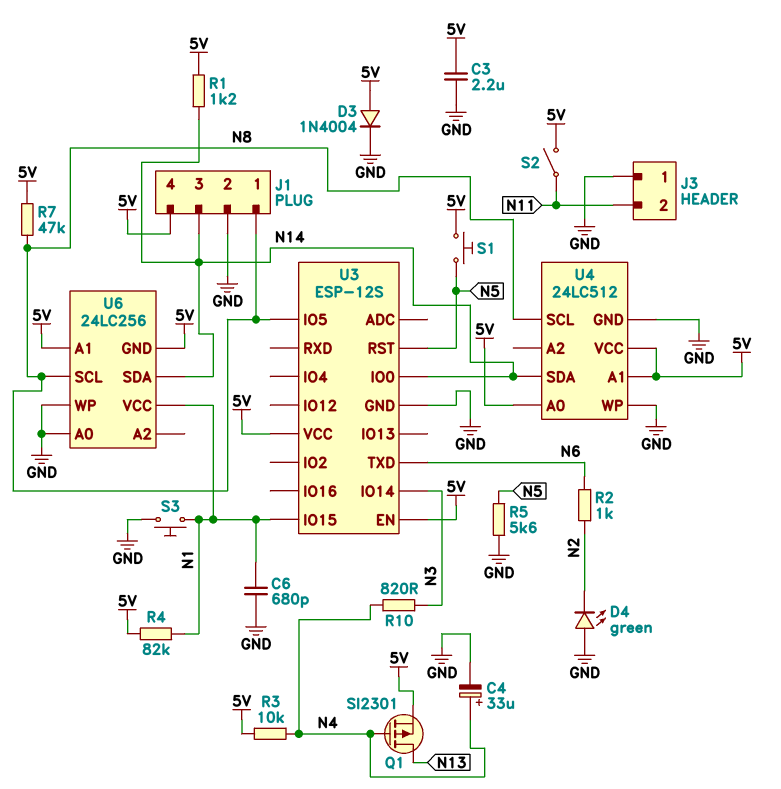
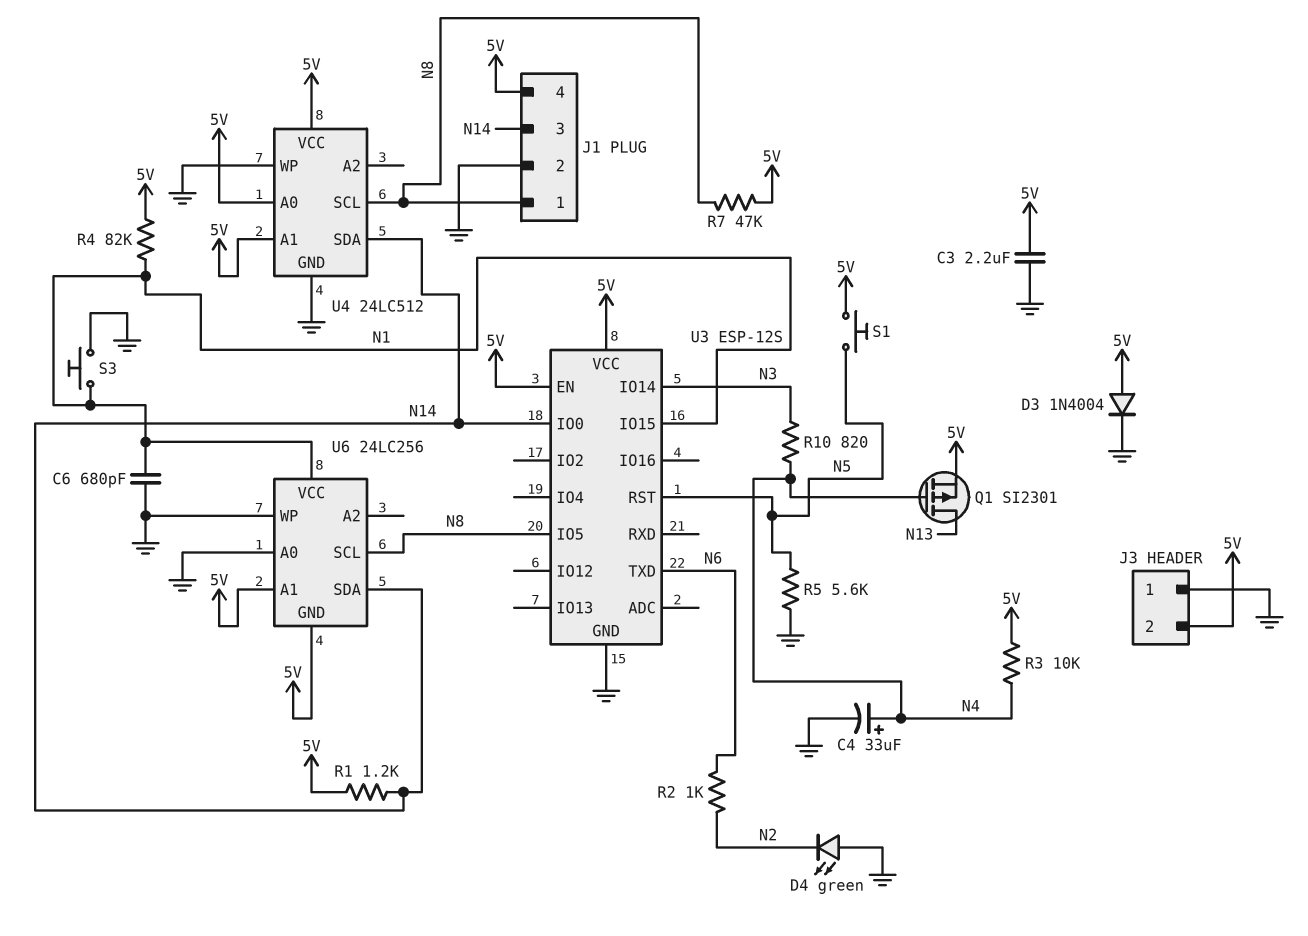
J3 pin 2: N11 -> 5V
S2: switch (5V, N11) -> none

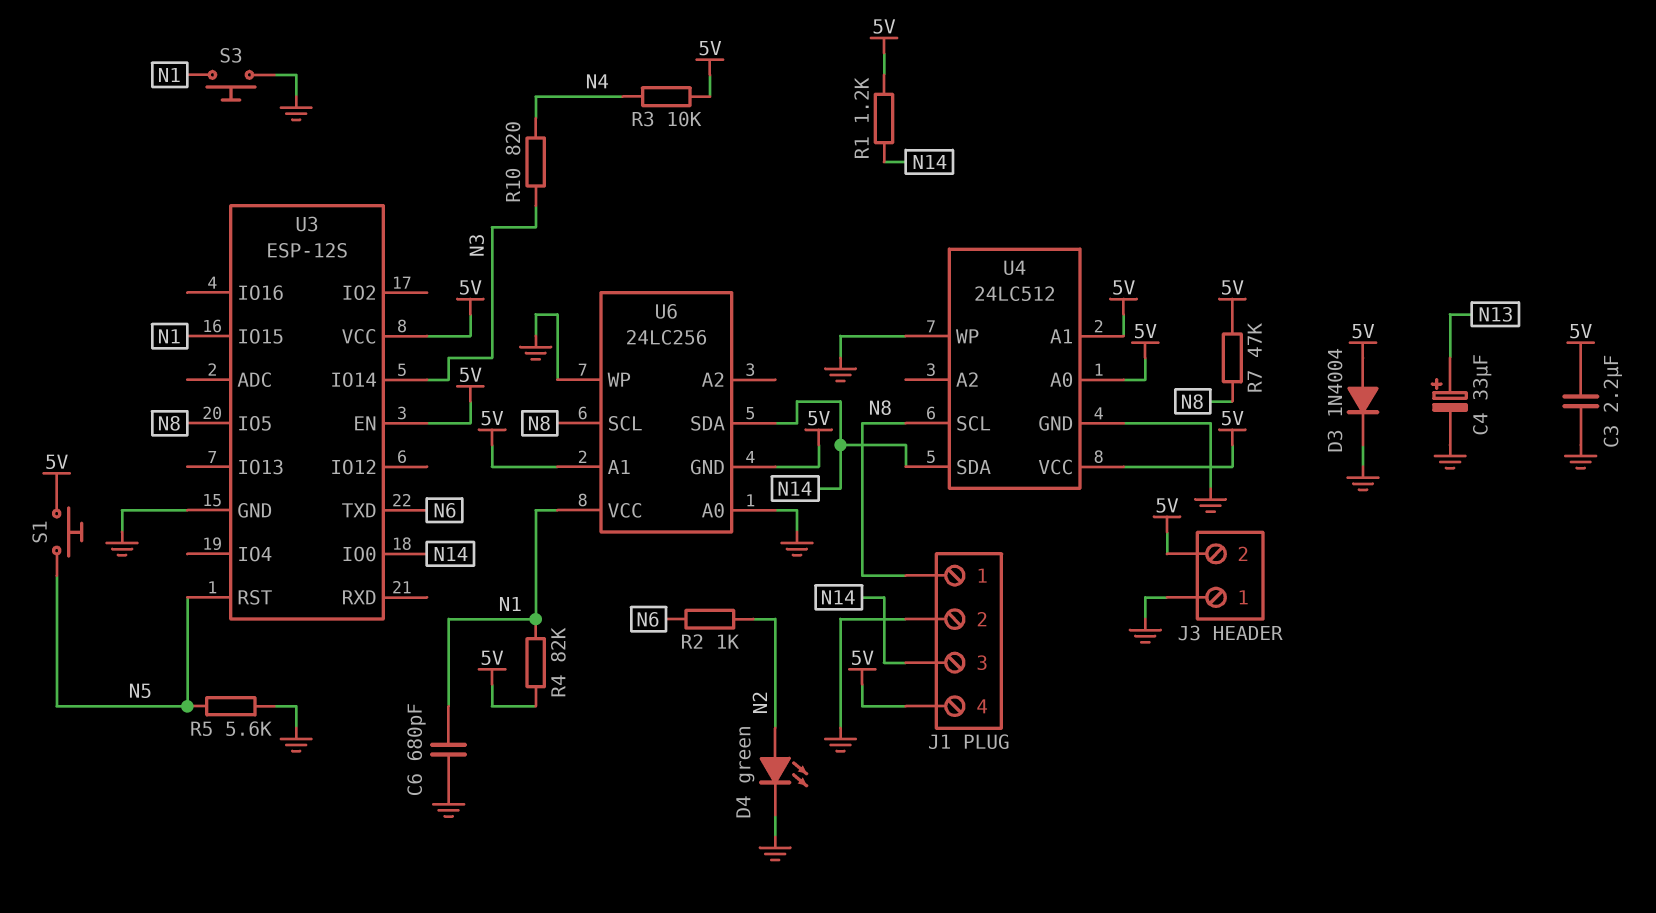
C4: 33uF (plus N4, minus GND) -> 33uF (plus N13, minus GND)
D4: LED green (A GND, K N2) -> LED green (A N2, K GND)
Q1: PMOS SI2301 (G N4, D N13, S 5V) -> none

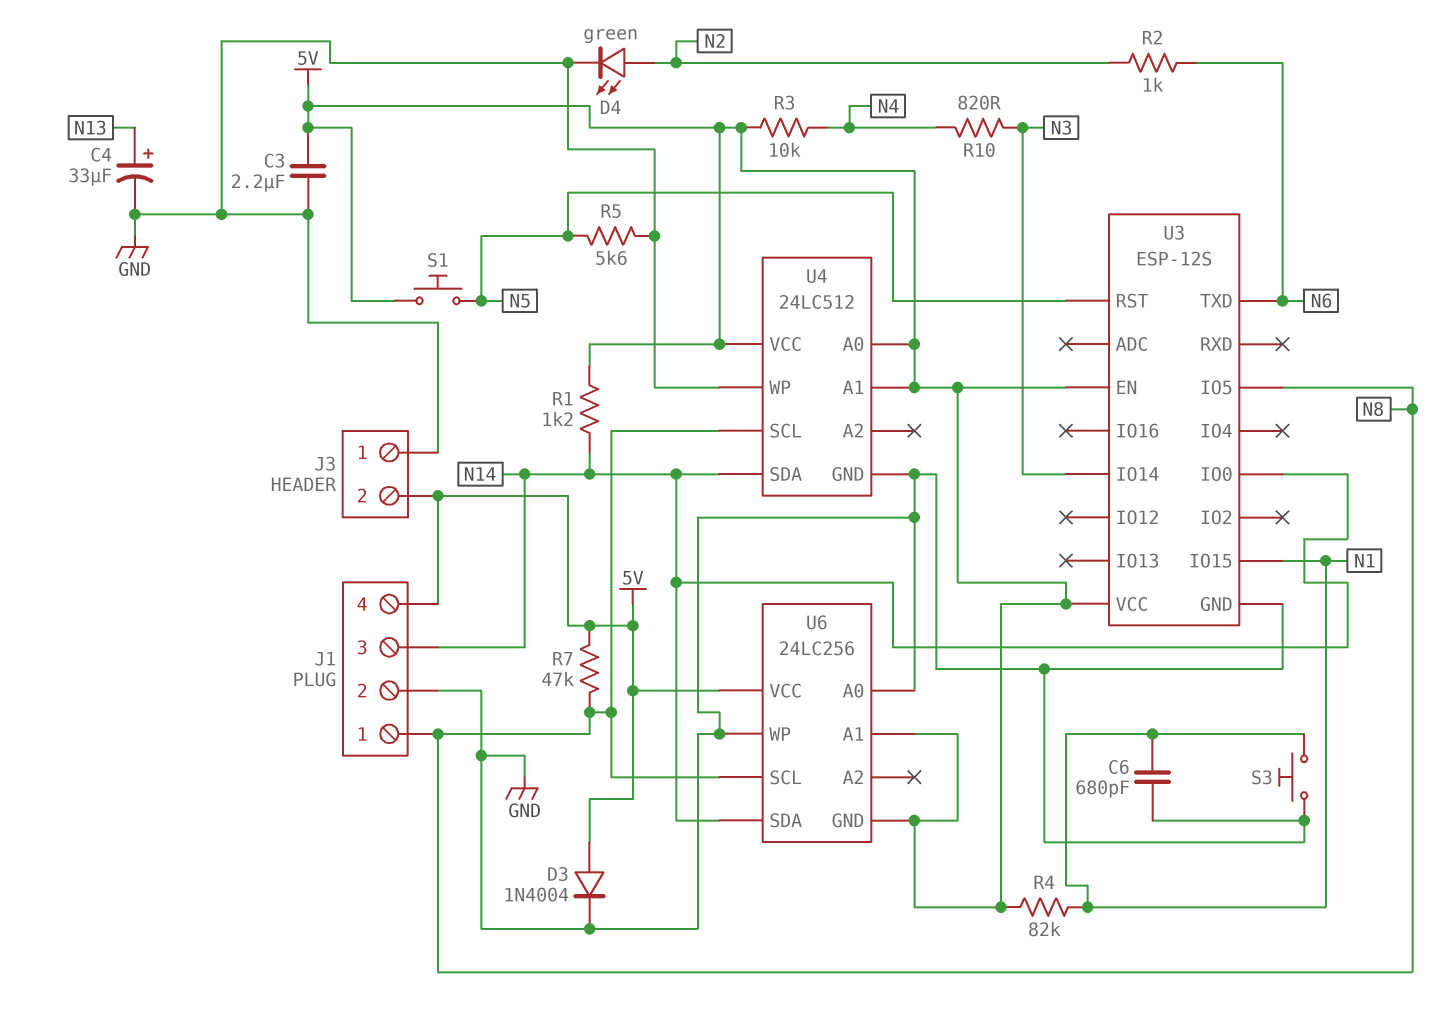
U6 pin VCC: N1 -> 5V

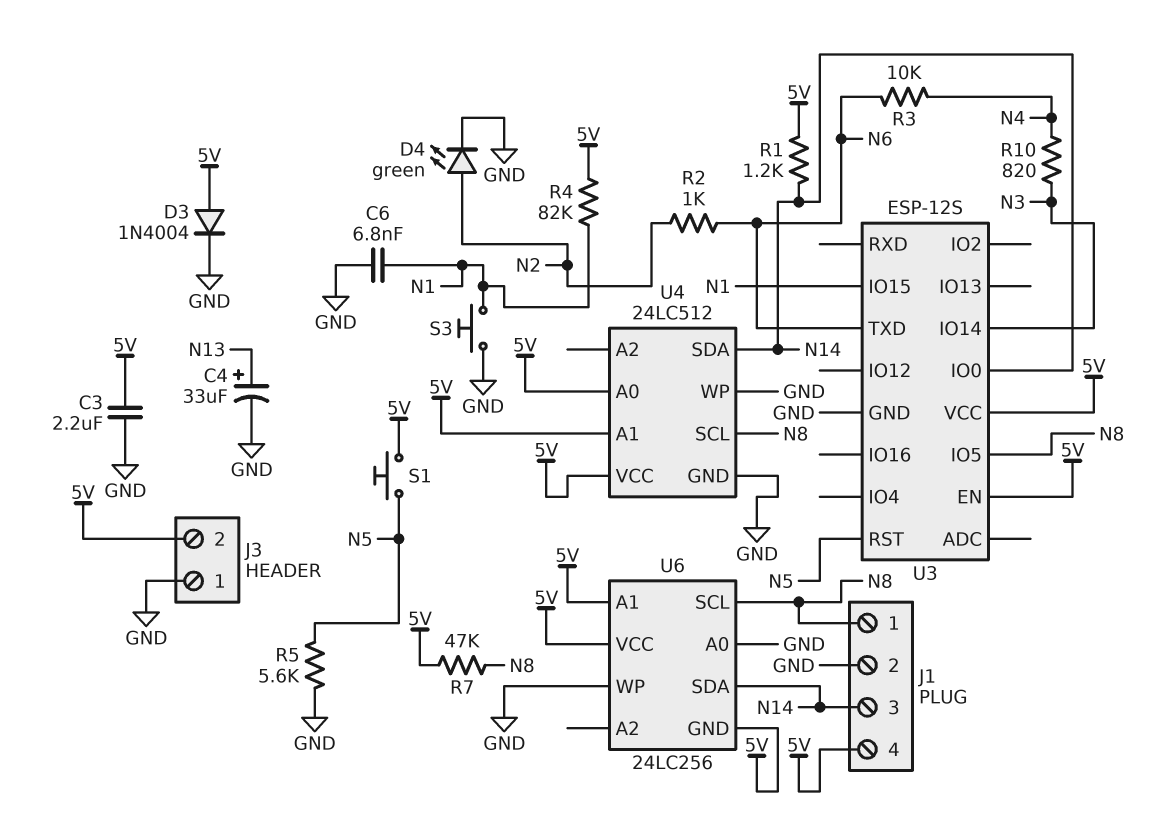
C6: 680pF (GND, N1) -> 6.8nF (GND, N1)
R3: 10k (5V, N4) -> 10k (N4, N6)

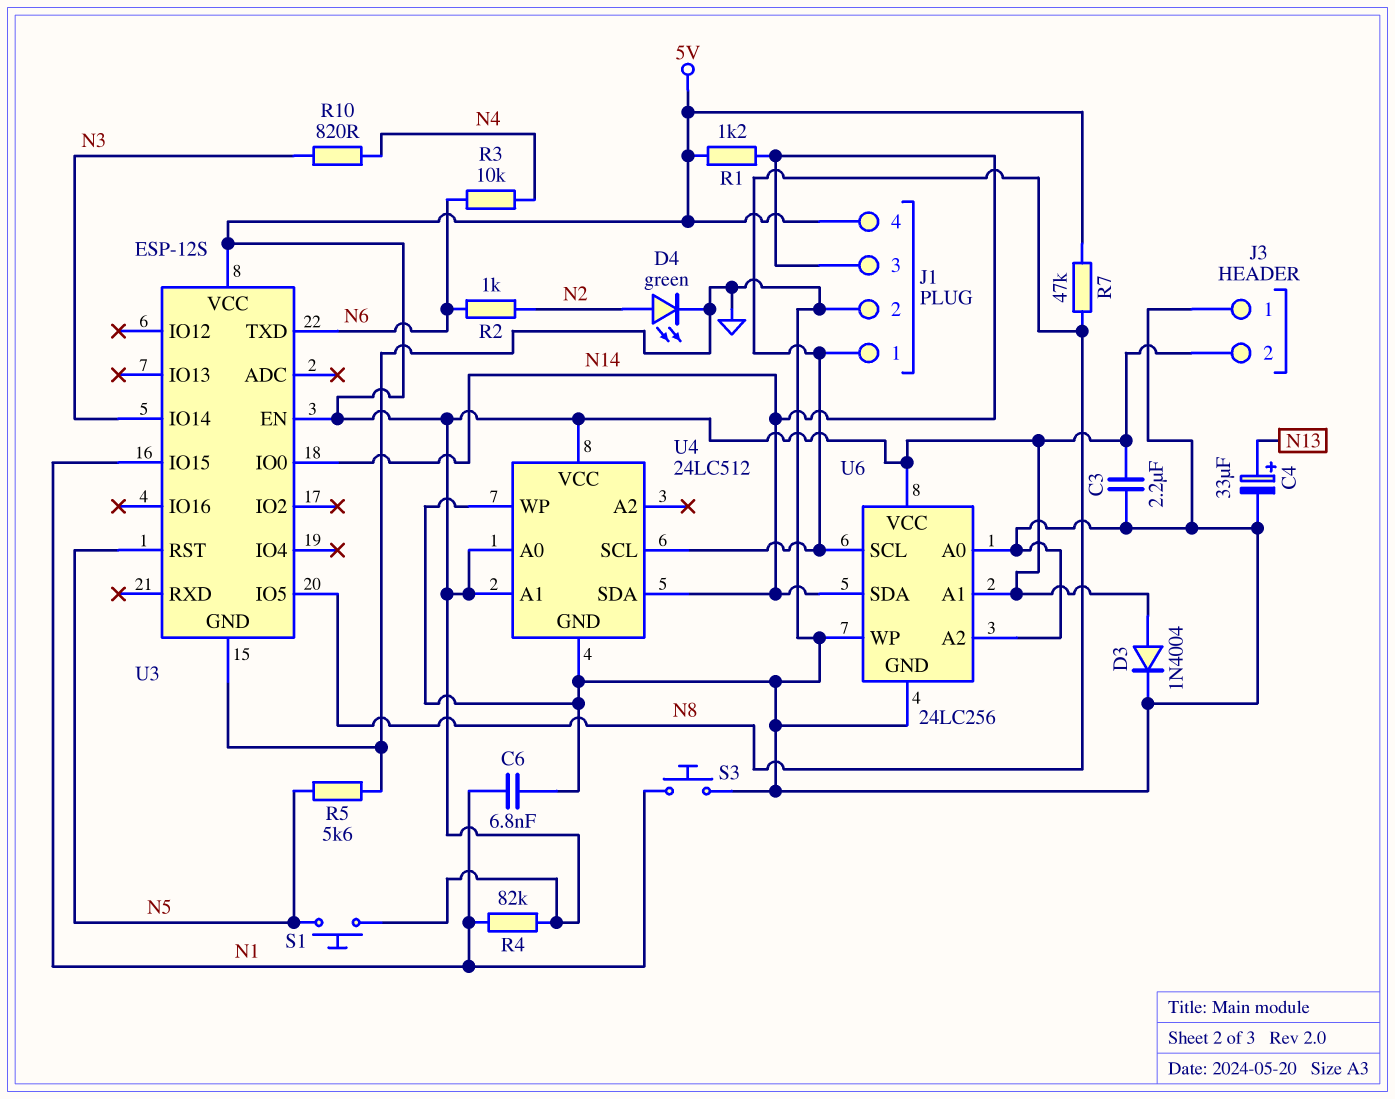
U6 pin A2: none -> GND
U6 pin GND: 5V -> GND

